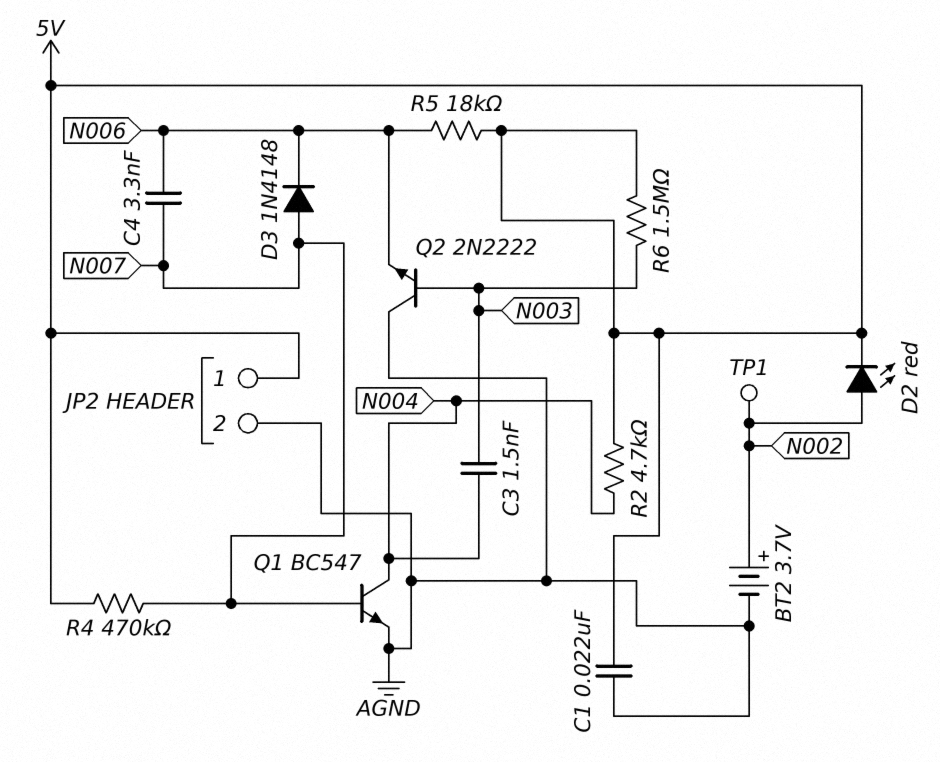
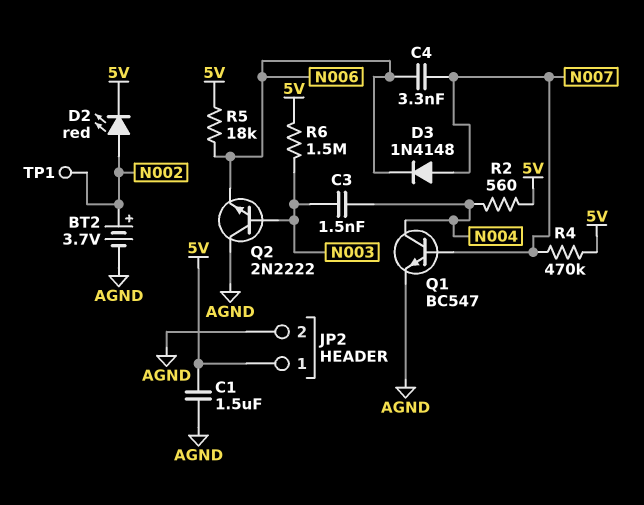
C1: 22nF (5V, AGND) -> 1.5uF (5V, AGND)
R2: 4.7k (5V, N004) -> 560 (5V, N004)

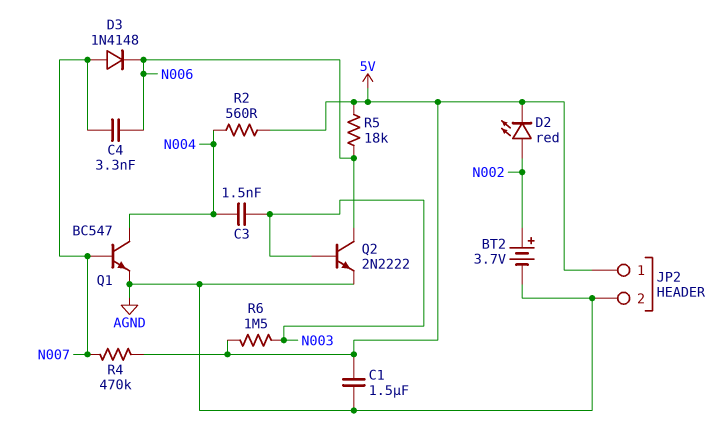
Q2: NPN 2N2222 (B N003, C AGND, E N006) -> NPN 2N2222 (B N003, C N006, E AGND)
TP1: test point (N002) -> none

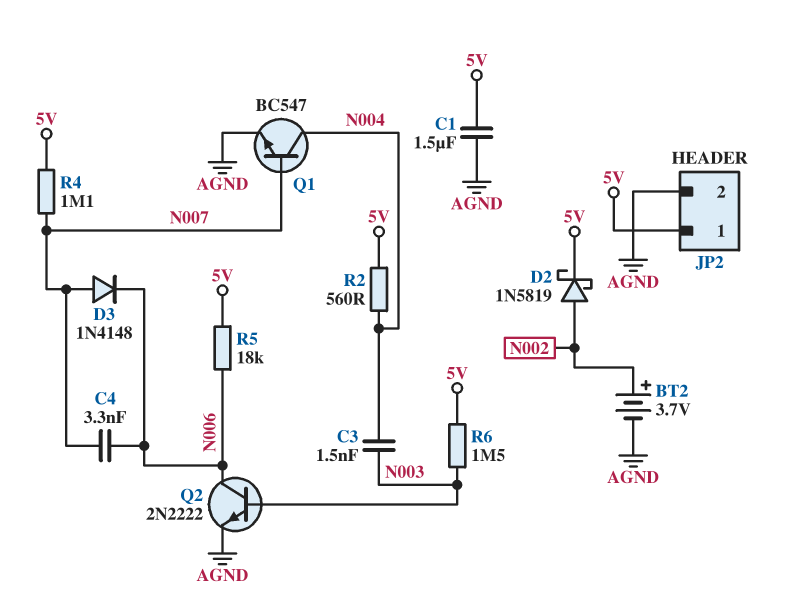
D2: LED red (A N002, K 5V) -> schottky 1N5819 (A N002, K 5V)
R4: 470k (5V, N007) -> 1.1M (5V, N007)

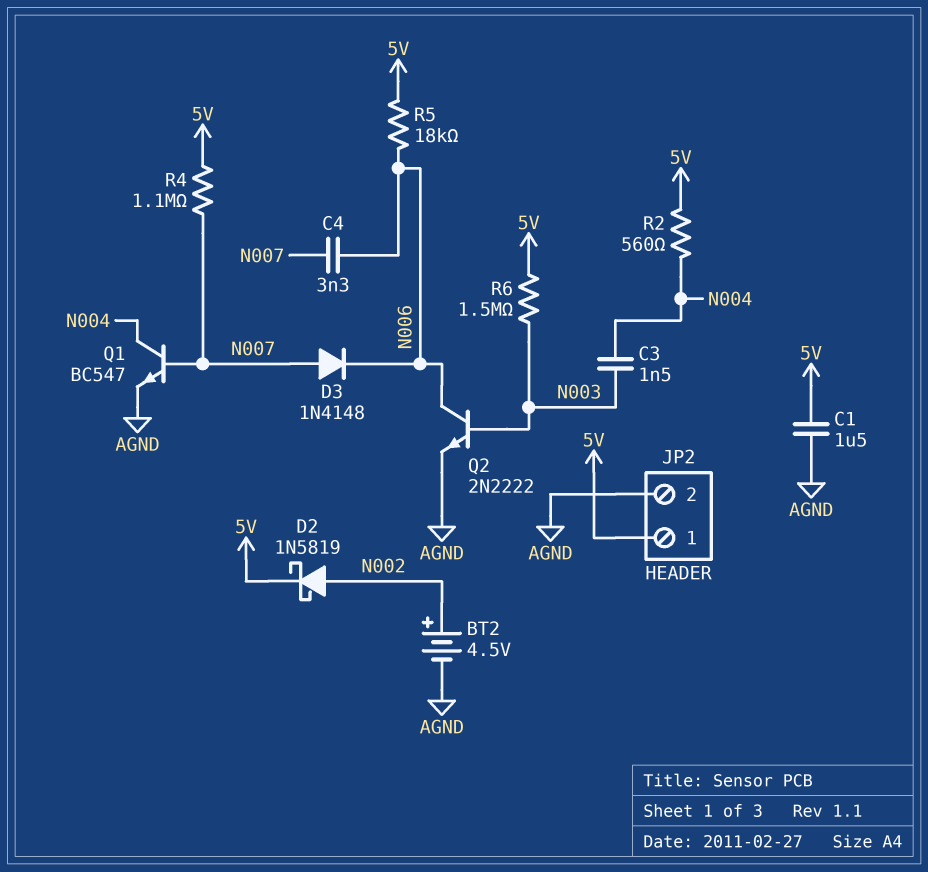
BT2: 3.7V (plus N002, minus AGND) -> 4.5V (plus N002, minus AGND)

